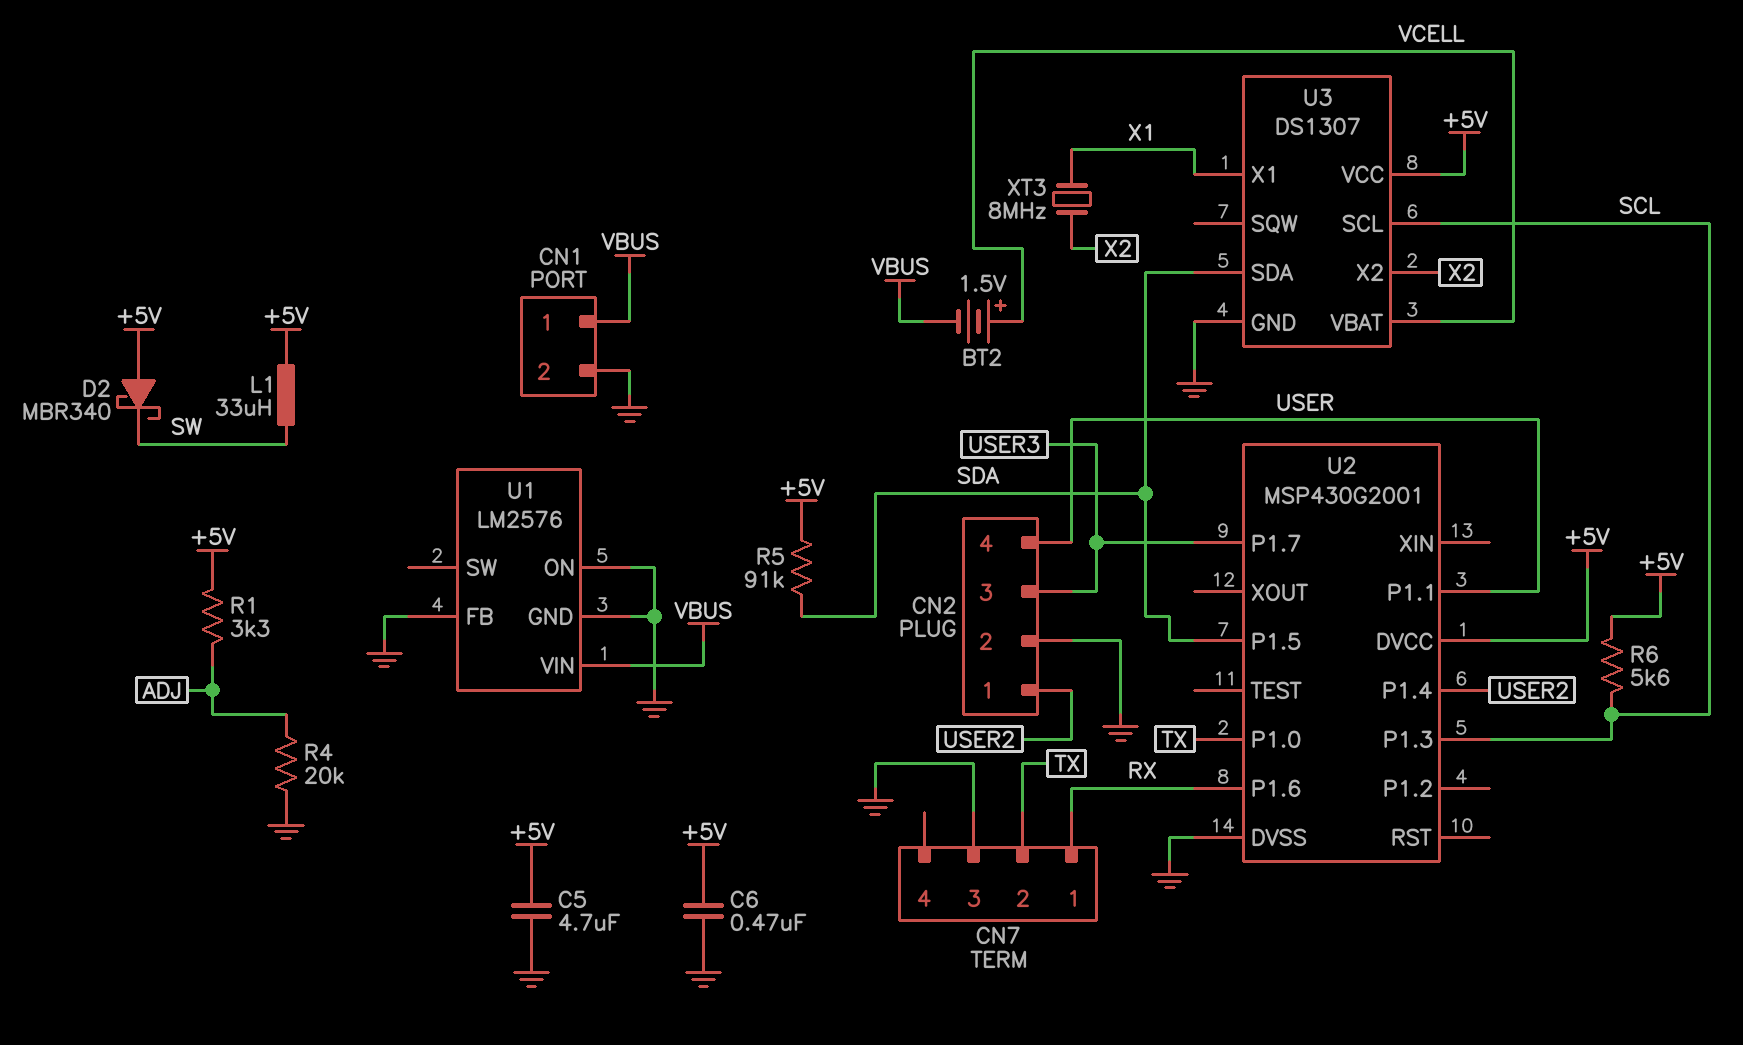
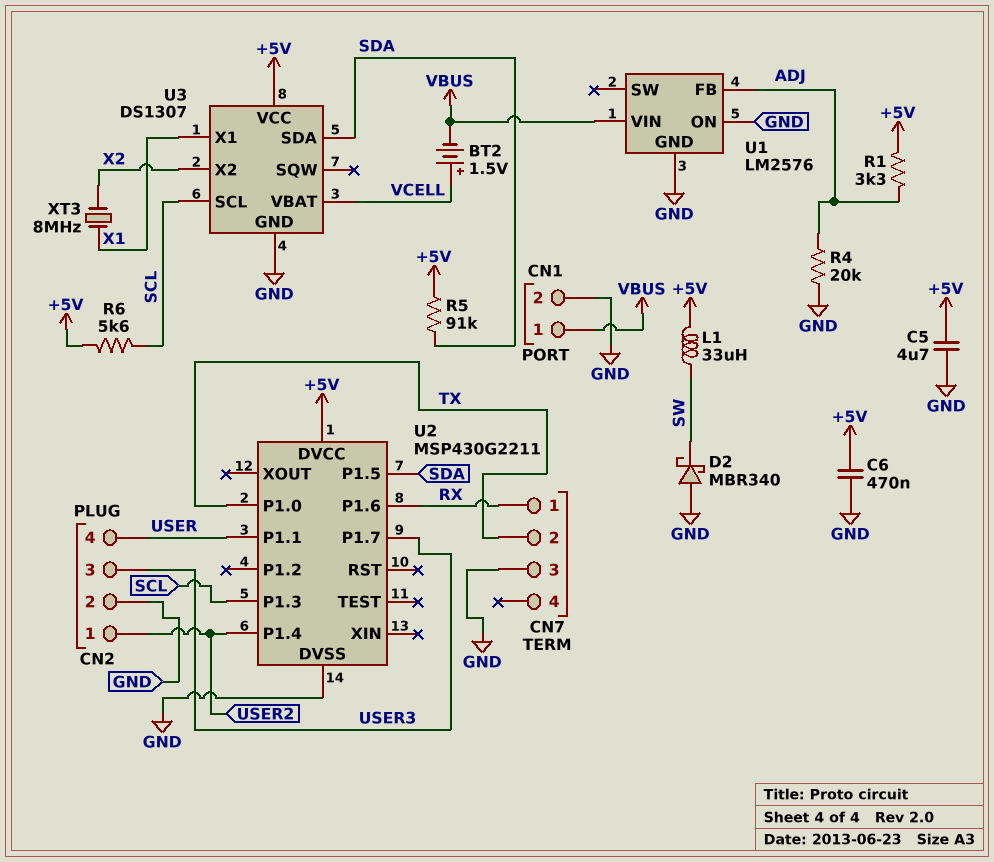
D2: schottky MBR340 (A +5V, K SW) -> schottky MBR340 (A GND, K SW)
U1 pin FB: GND -> ADJ
U2: MSP430G2001 -> MSP430G2211

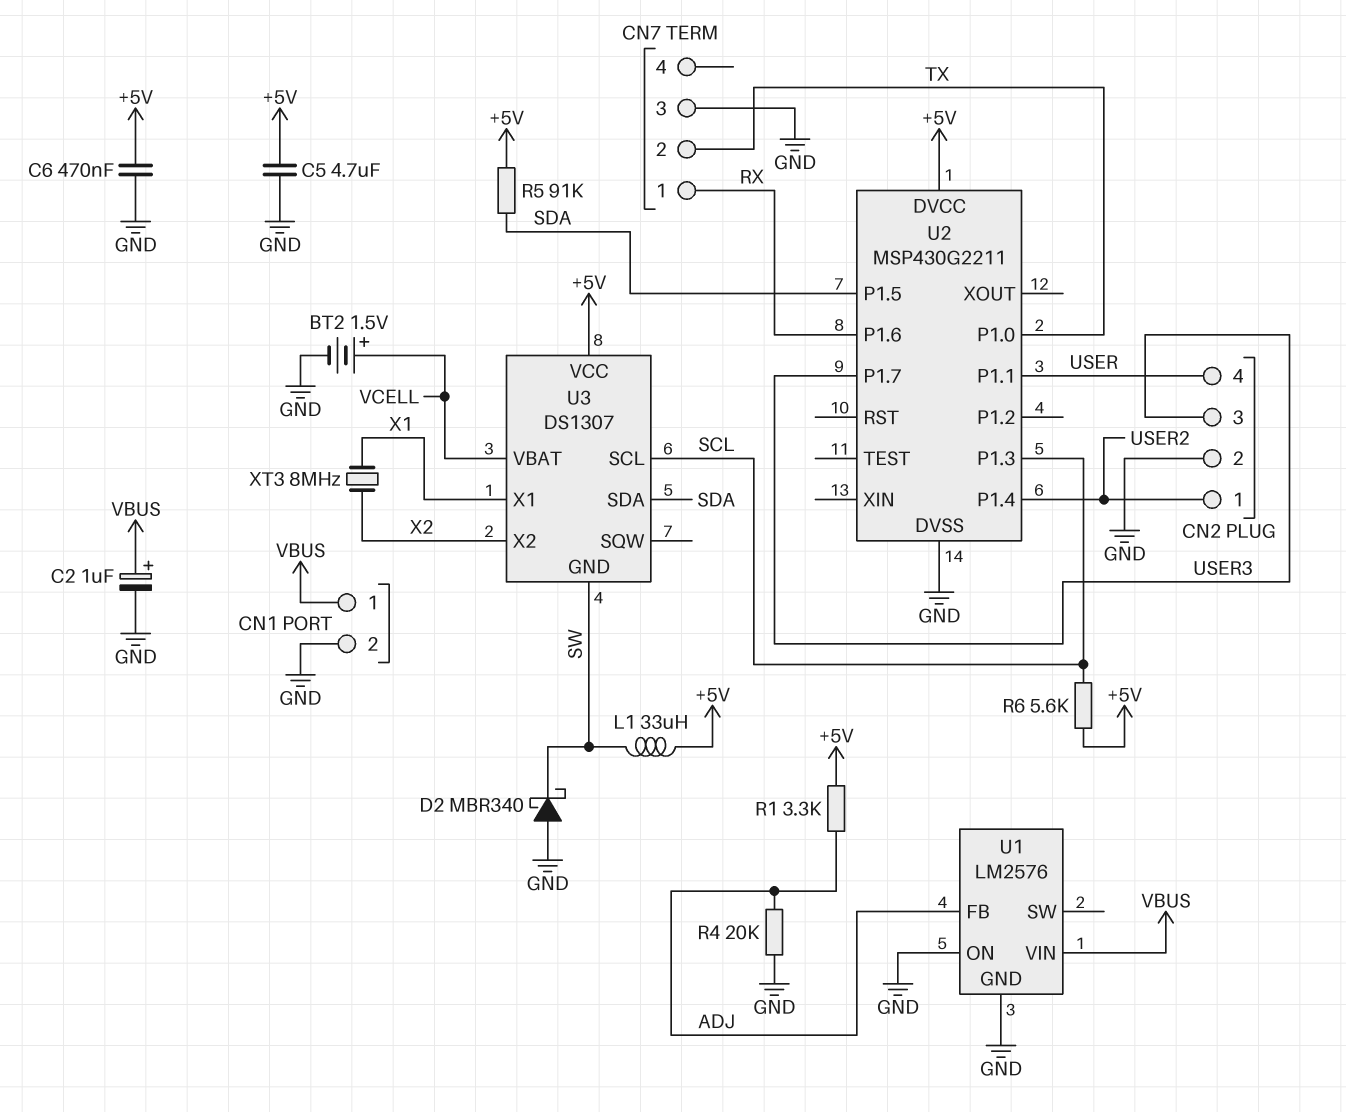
BT2: 1.5V (plus VCELL, minus VBUS) -> 1.5V (plus VCELL, minus GND)
C2: none -> 1uF (plus VBUS, minus GND)
U3 pin GND: GND -> SW

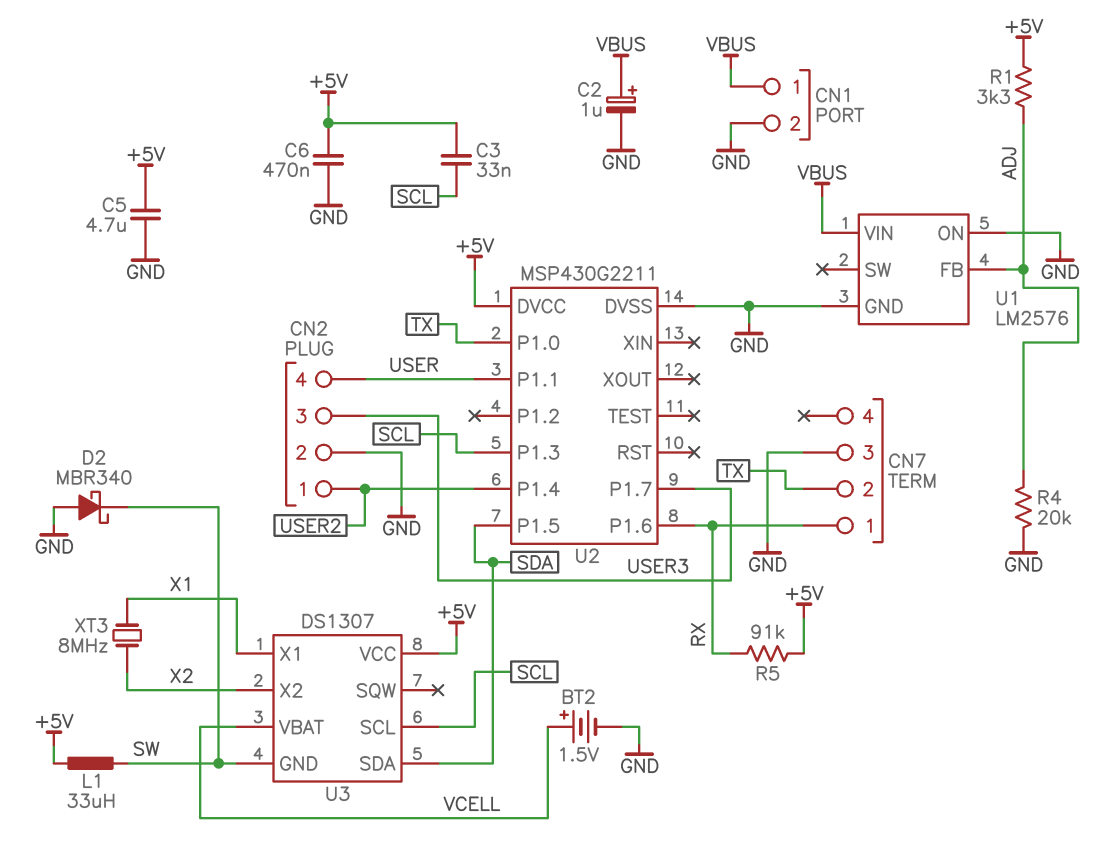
C3: none -> 33nF (+5V, SCL)
R5: 91k (+5V, SDA) -> 91k (+5V, RX)
R6: 5.6k (+5V, SCL) -> none

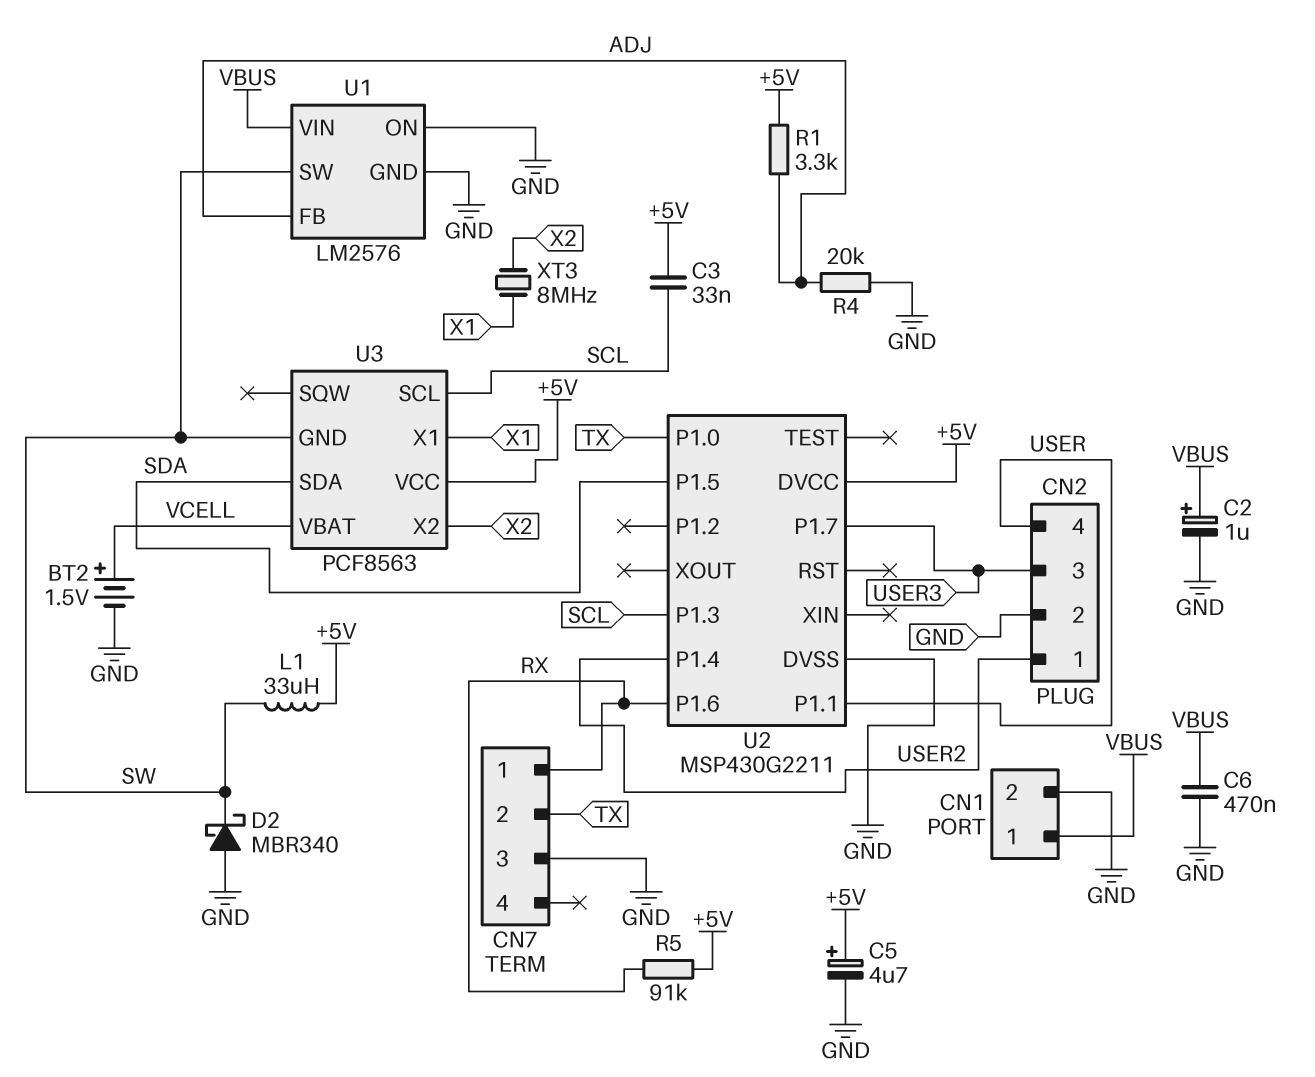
C5: 4.7uF (+5V, GND) -> 4.7uF (plus +5V, minus GND)
C6: 470nF (+5V, GND) -> 470nF (GND, VBUS)
U1 pin SW: none -> SW
U3: DS1307 -> PCF8563

